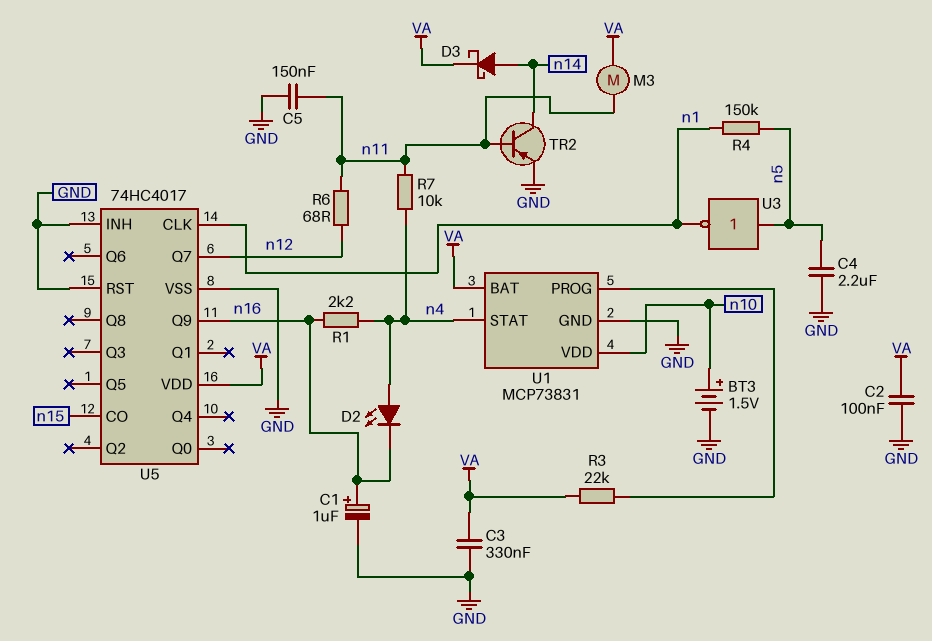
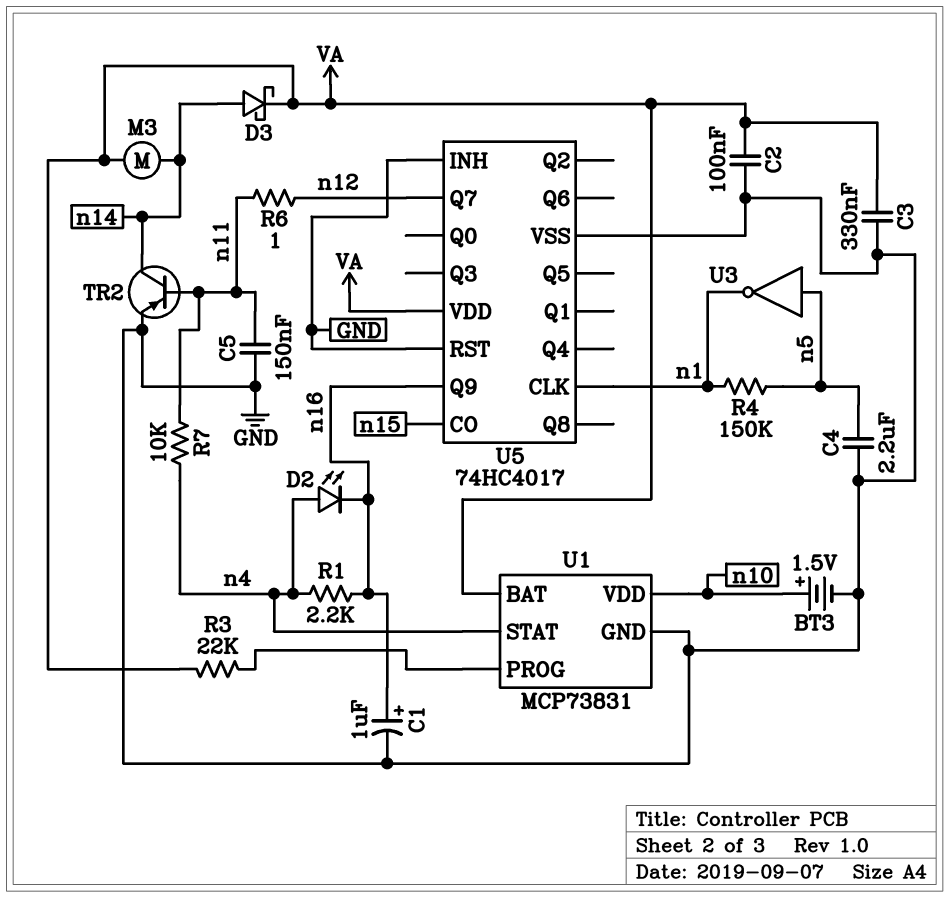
M3: motor (VA, n11) -> motor (VA, n14)
R6: 68 (n11, n12) -> 1 (n11, n12)

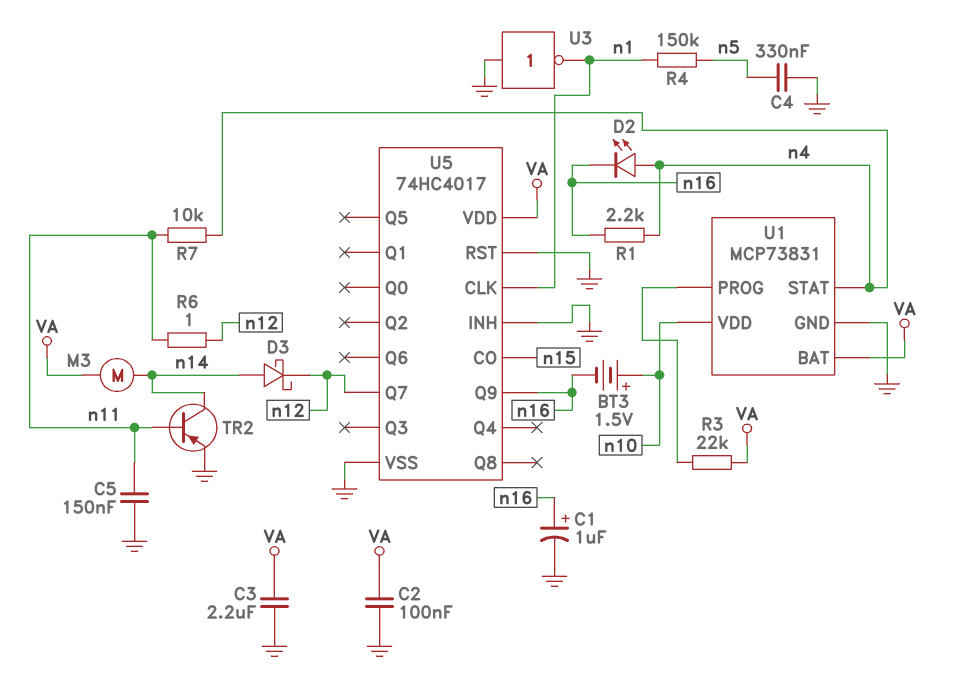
BT3: 1.5V (plus n10, minus GND) -> 1.5V (plus n10, minus n16)
C3: 330nF (GND, VA) -> 2.2uF (GND, VA)
C4: 2.2uF (GND, n5) -> 330nF (GND, n5)
D3: schottky (A n14, K VA) -> schottky (A n14, K n12)
U3: NOT (in n5, out n1) -> NOT (in GND, out n1)

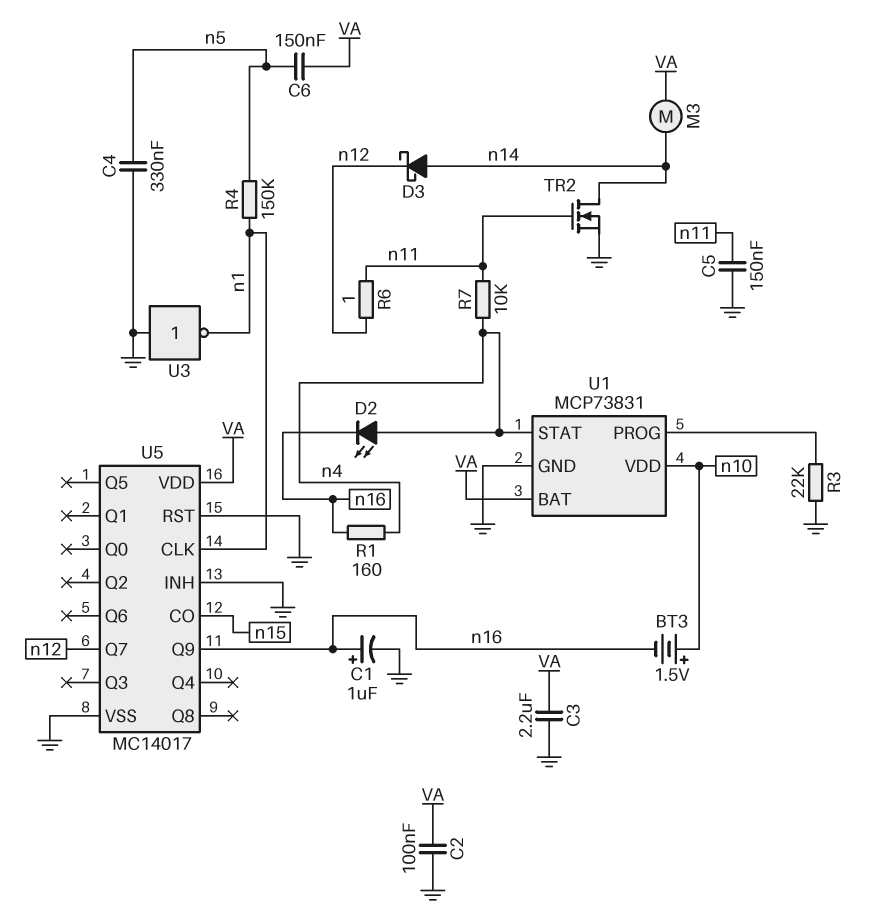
C6: none -> 150nF (VA, n5)
R1: 2.2k (n4, n16) -> 160 (n4, n16)
R3: 22k (U1/PROG, VA) -> 22k (GND, U1/PROG)
TR2: PNP (B n11, C n14, E GND) -> NMOS (G n11, D n14, S GND)
U5: 74HC4017 -> MC14017

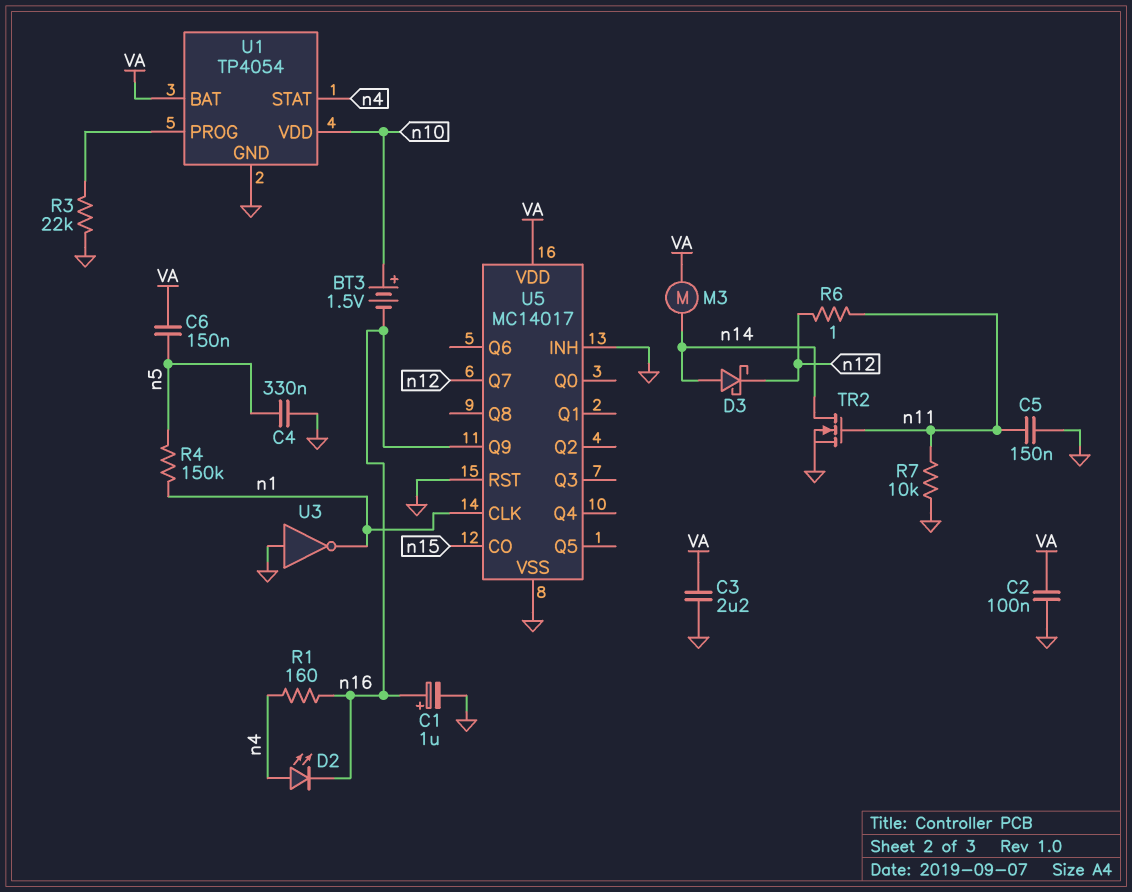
R7: 10k (n4, n11) -> 10k (GND, n11)
U1: MCP73831 -> TP4054

